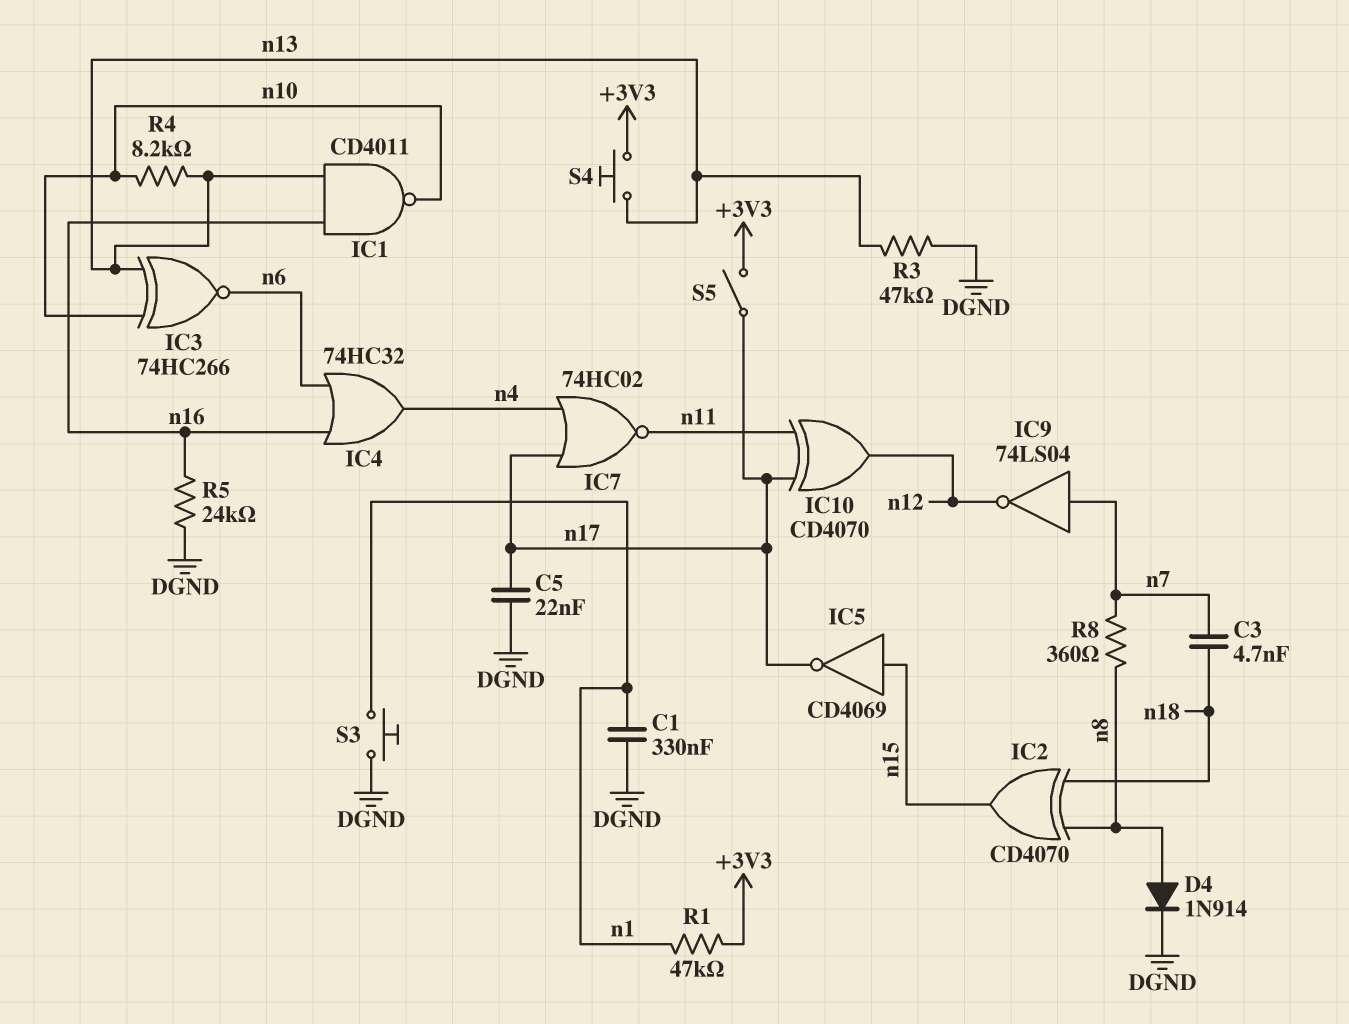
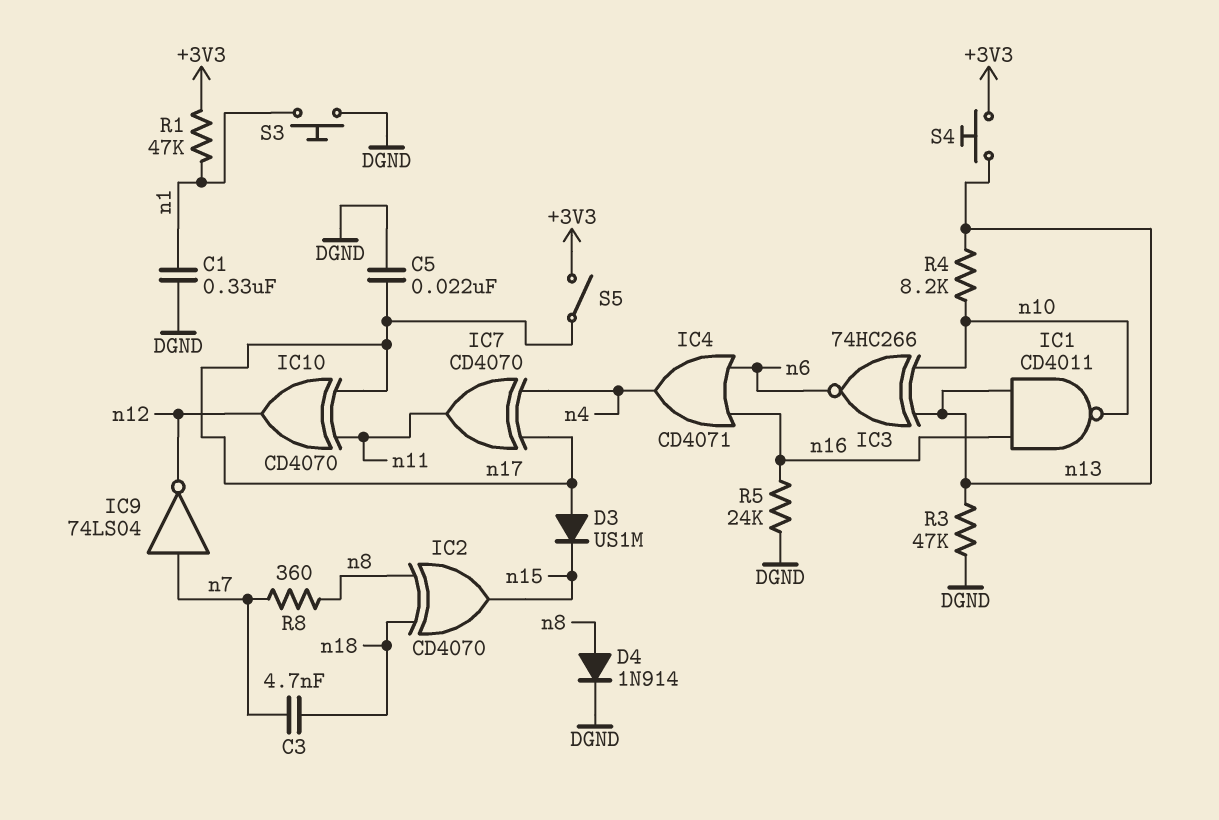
D3: none -> diode US1M (A n17, K n15)
IC4: OR 74HC32 (in n6, in n16, out n4) -> OR CD4071 (in n6, in n16, out n4)
IC5: NOT CD4069 (in n15, out n17) -> none
IC7: NOR 74HC02 (in n4, in n17, out n11) -> XOR CD4070 (in n4, in n17, out n11)

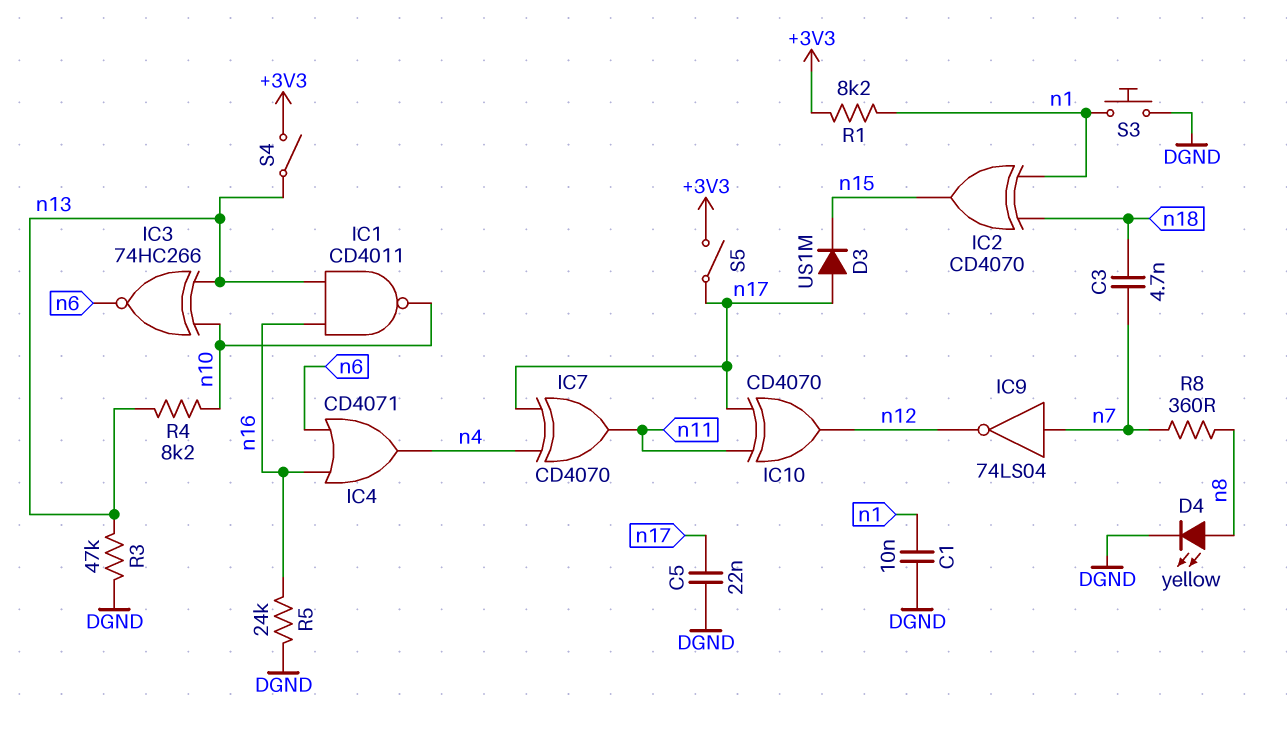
C1: 330nF (DGND, n1) -> 10nF (DGND, n1)
D4: diode 1N914 (A n8, K DGND) -> LED yellow (A n8, K DGND)
IC2: XOR CD4070 (in n8, in n18, out n15) -> XOR CD4070 (in n1, in n18, out n15)
R1: 47k (+3V3, n1) -> 8.2k (+3V3, n1)
S4: button (+3V3, n13) -> switch (+3V3, n13)

